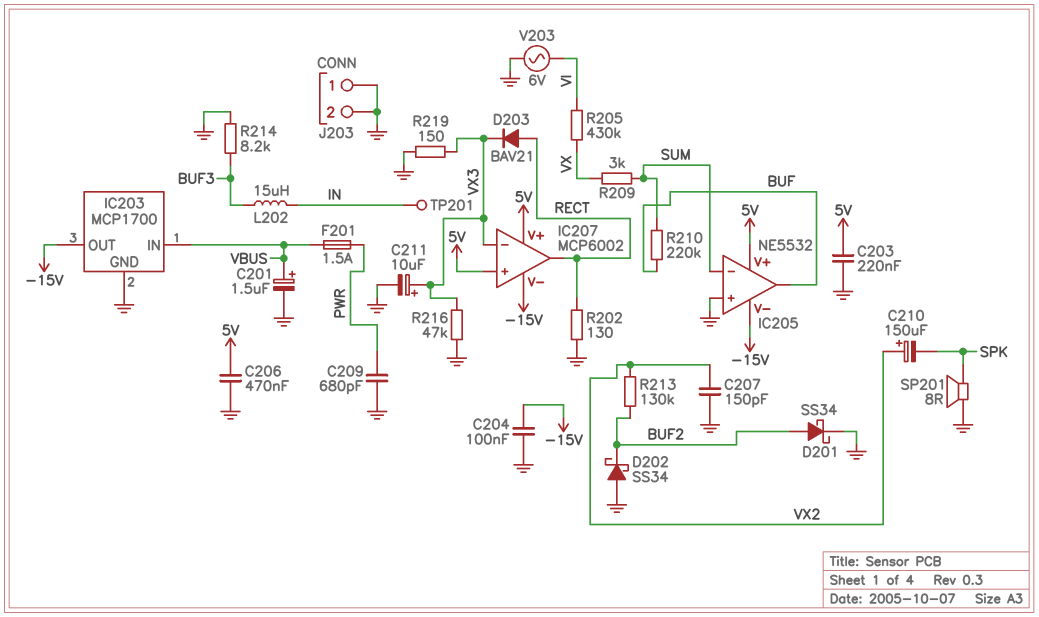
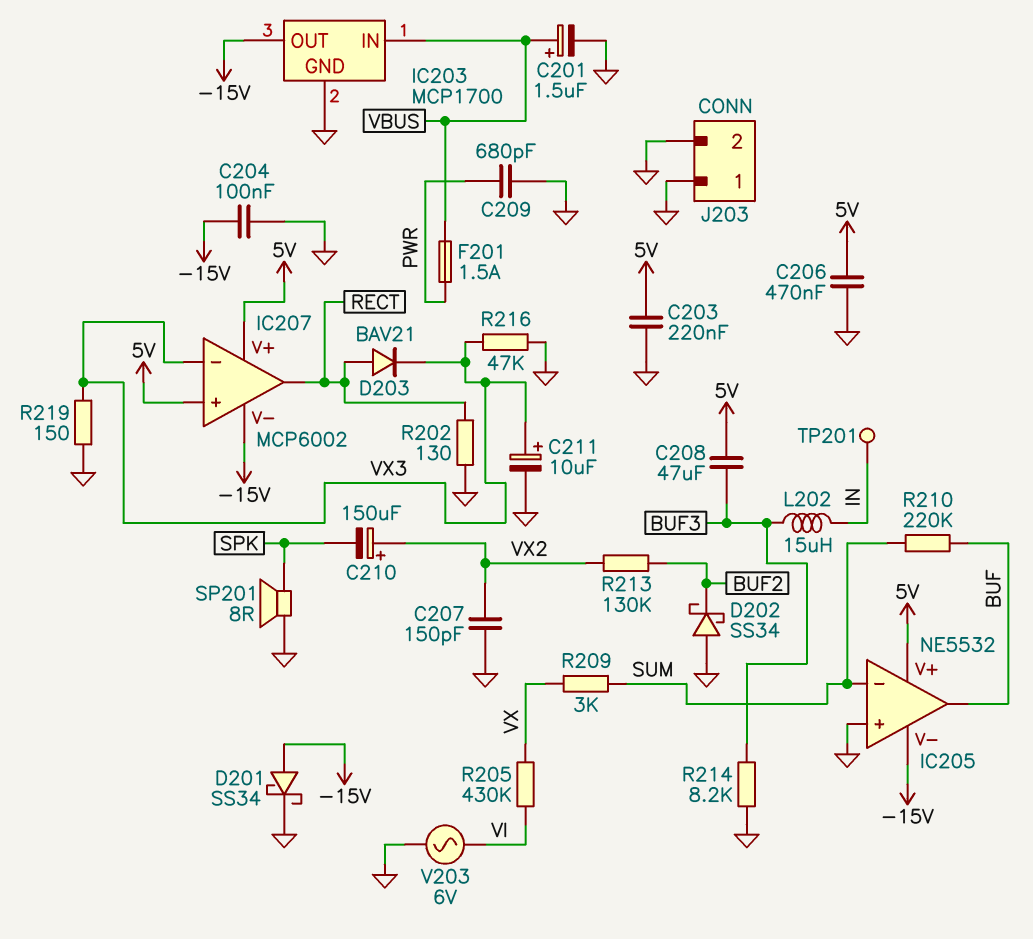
C208: none -> 47uF (5V, BUF3)
D201: schottky SS34 (A BUF2, K GND) -> schottky SS34 (A -15V, K GND)

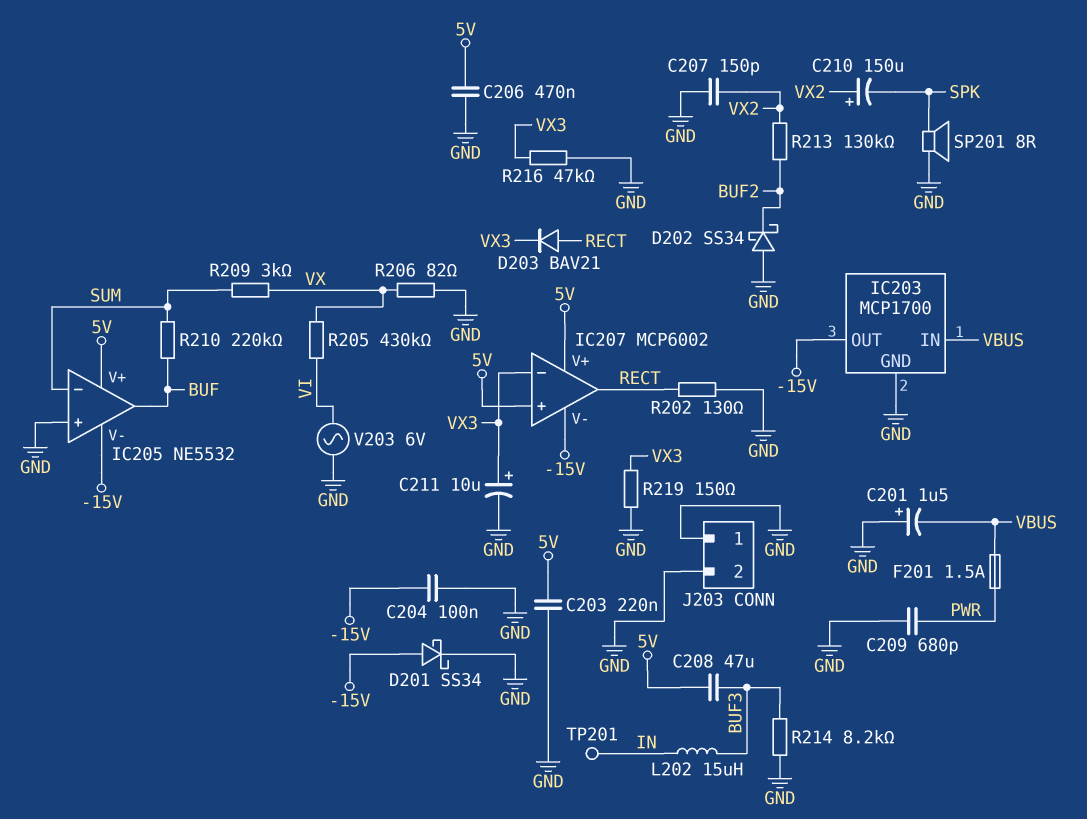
C201: 1.5uF (plus VBUS, minus GND) -> 1.5uF (plus GND, minus VBUS)
R206: none -> 82 (GND, VX)

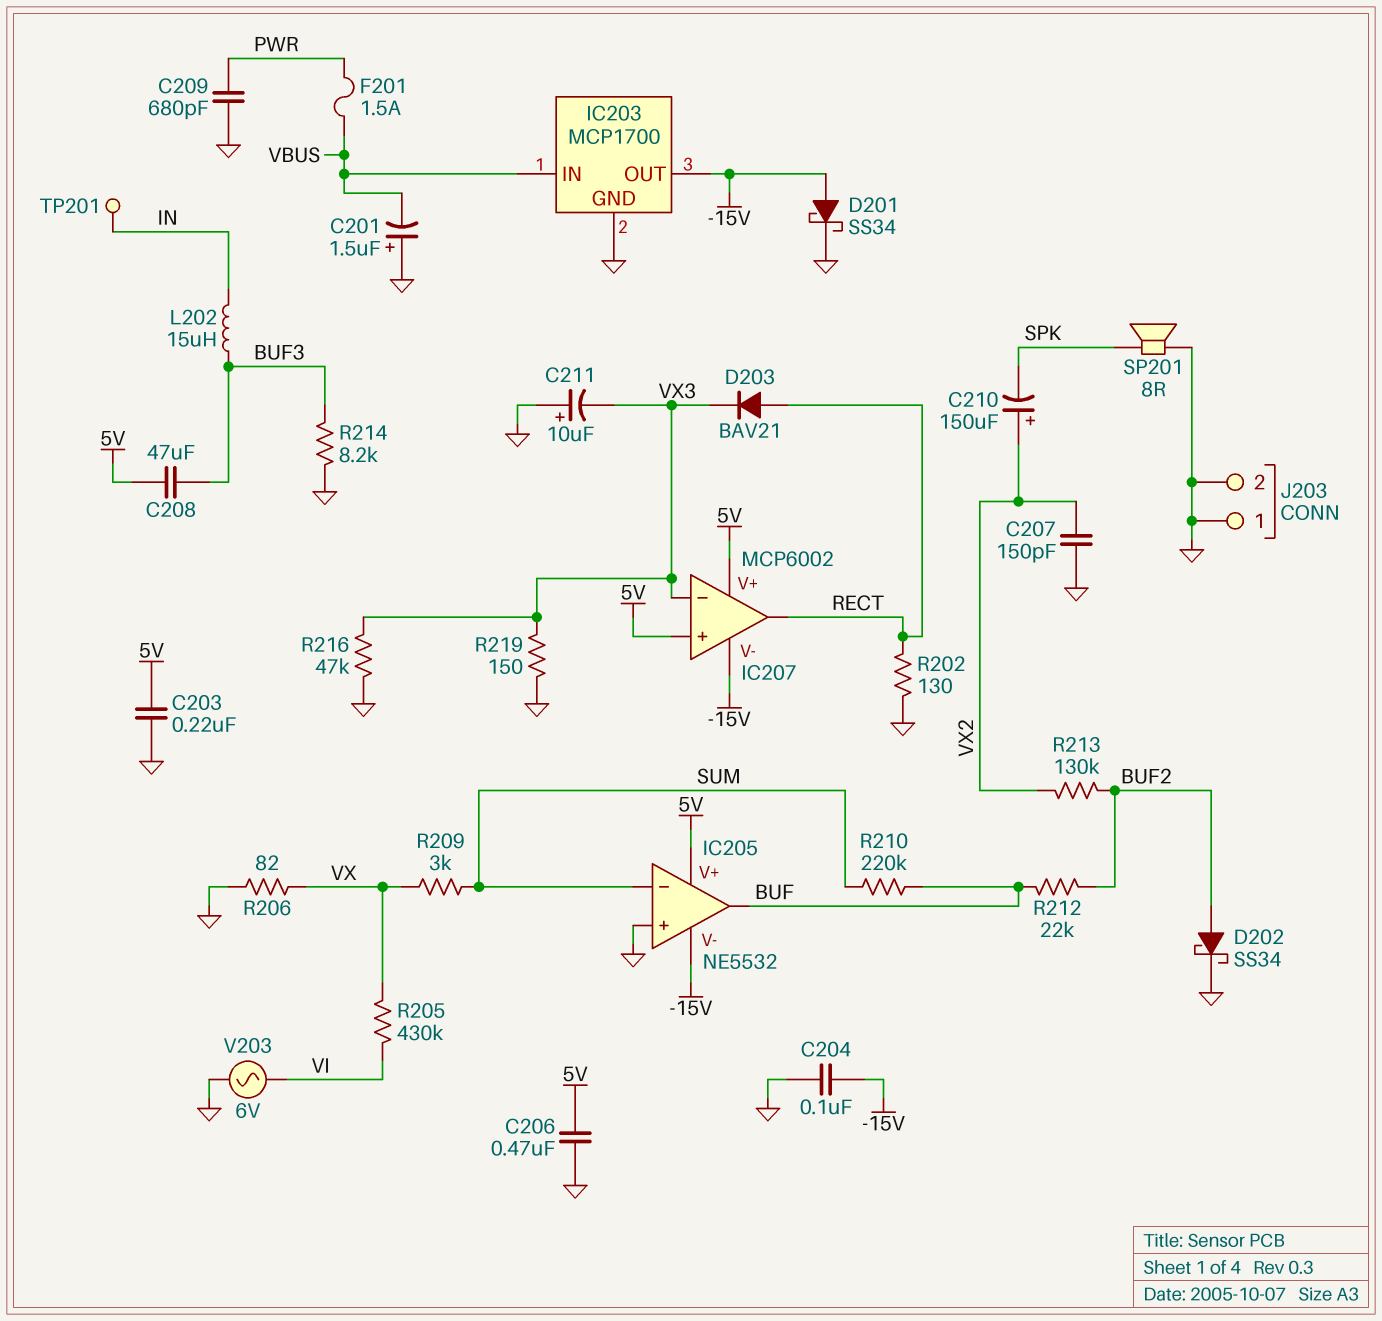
C211: 10uF (plus VX3, minus GND) -> 10uF (plus GND, minus VX3)
D202: schottky SS34 (A GND, K BUF2) -> schottky SS34 (A BUF2, K GND)
R212: none -> 22k (BUF, BUF2)

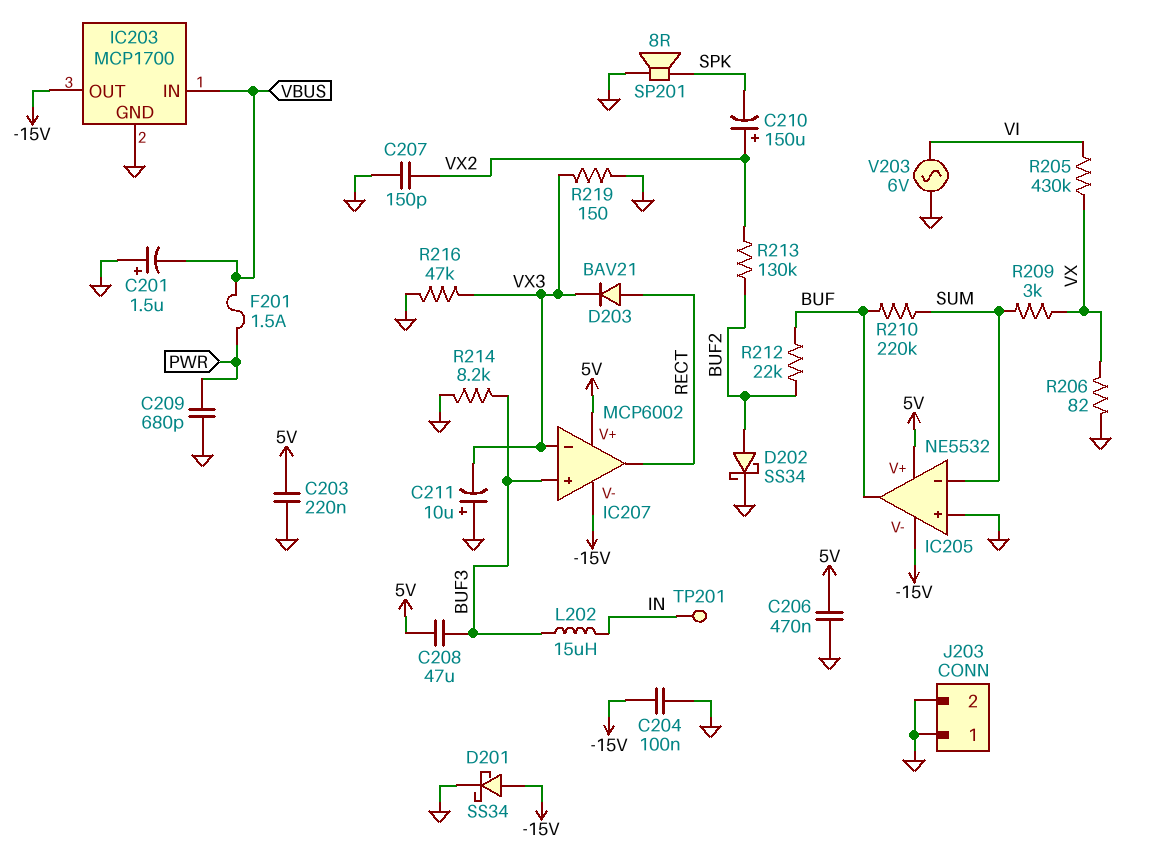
IC207 pin in+: 5V -> BUF3
R202: 130 (GND, RECT) -> none

